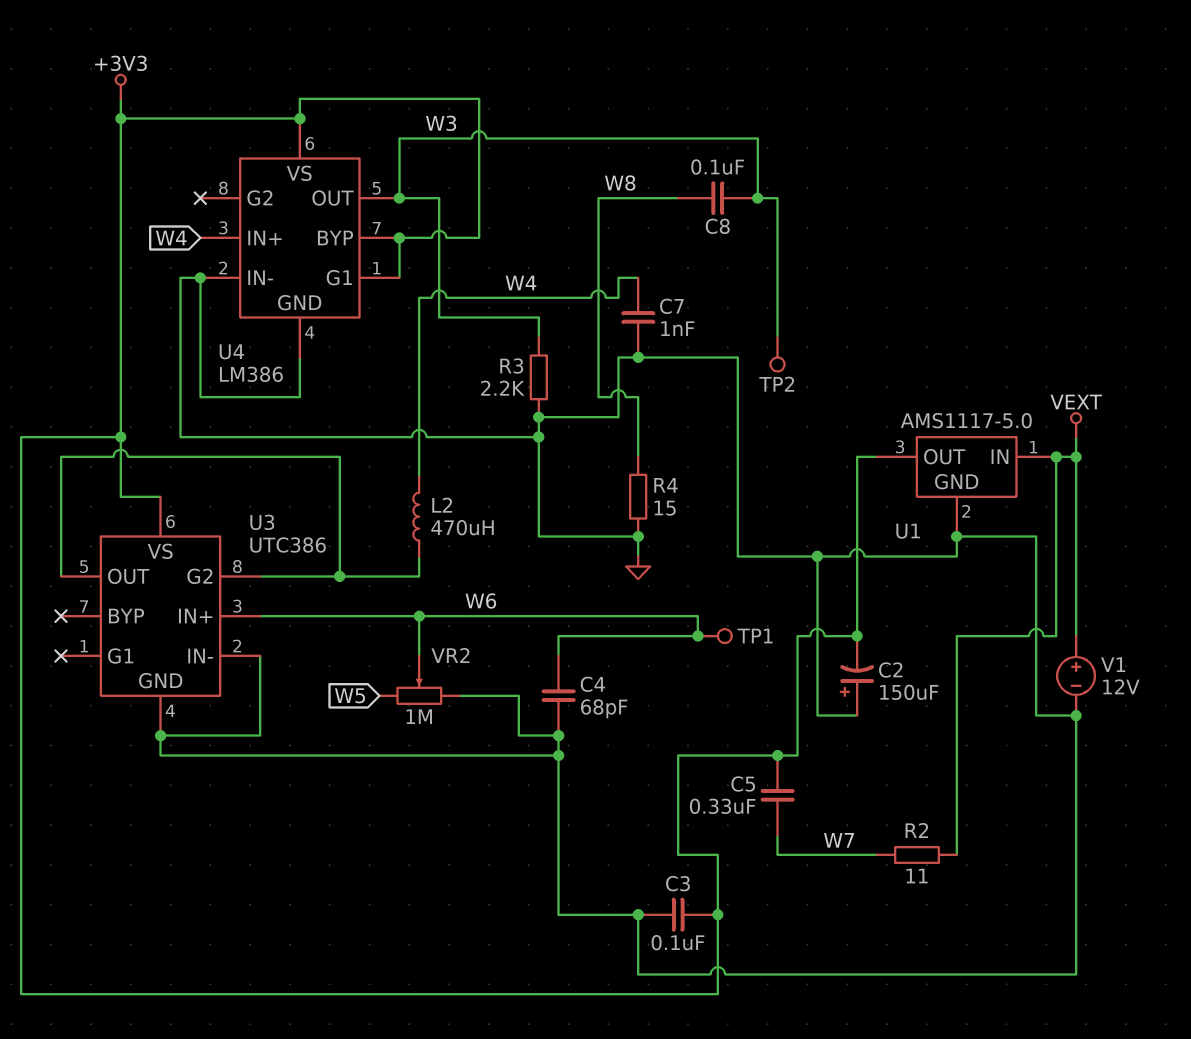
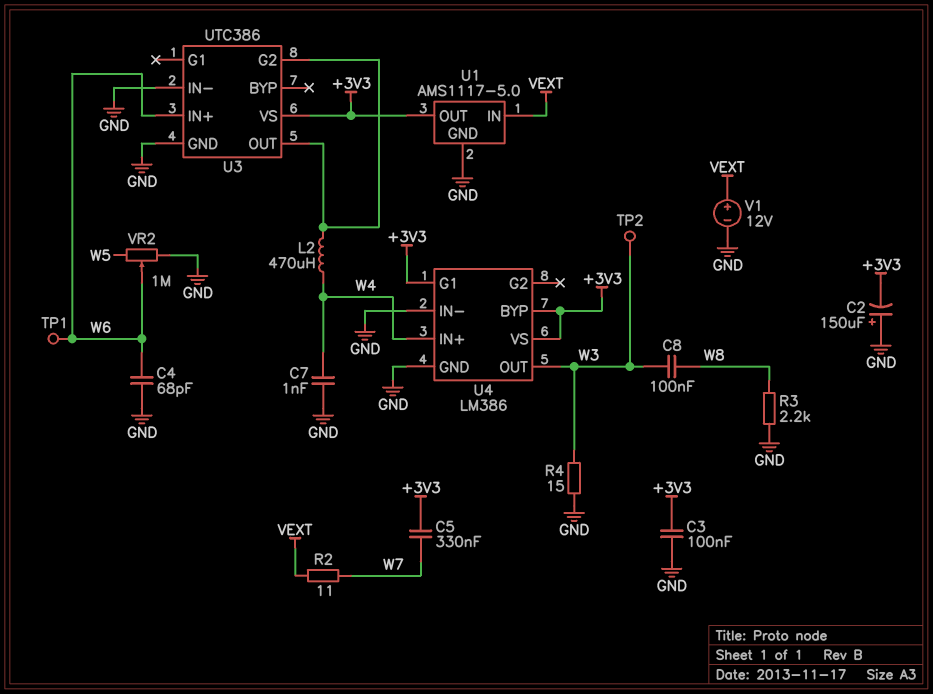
R3: 2.2k (GND, W3) -> 2.2k (GND, W8)
R4: 15 (GND, W8) -> 15 (GND, W3)

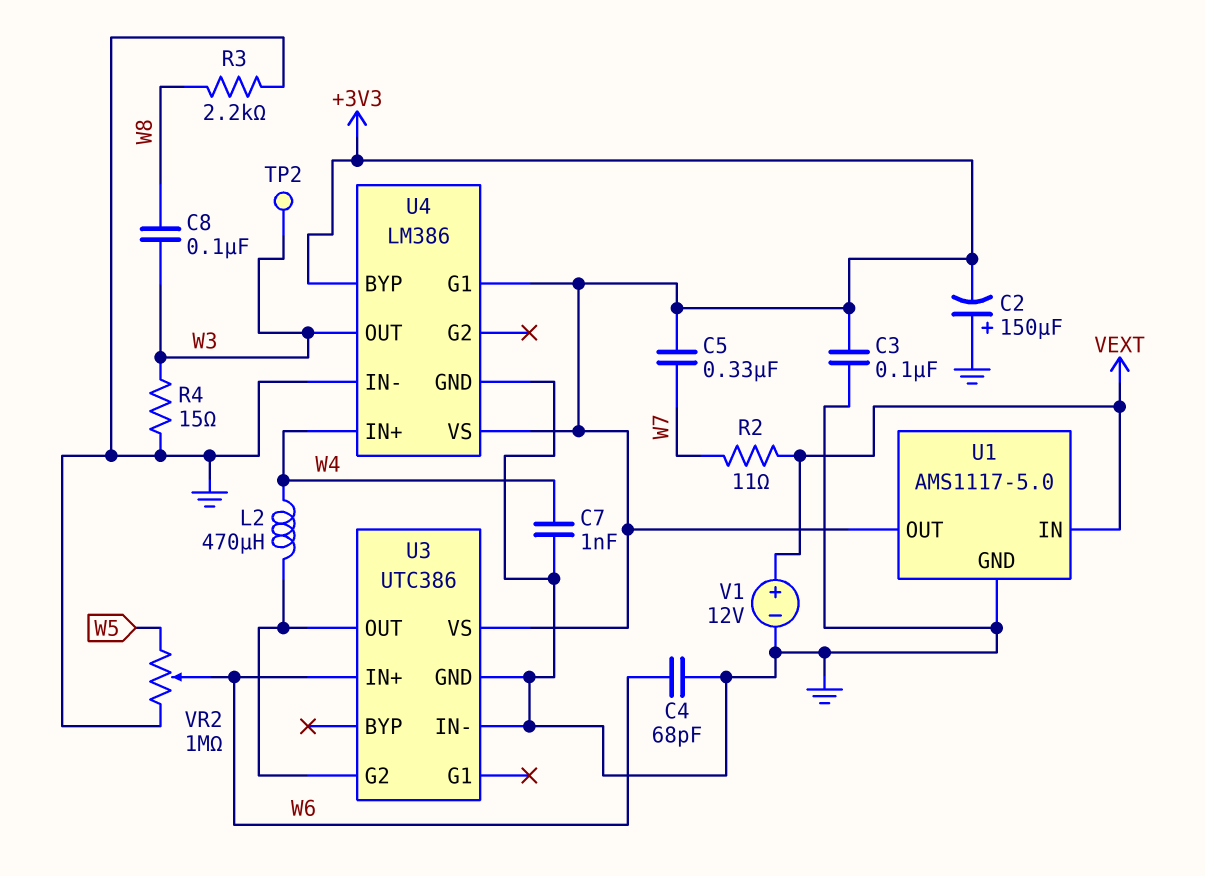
TP1: test point (W6) -> none

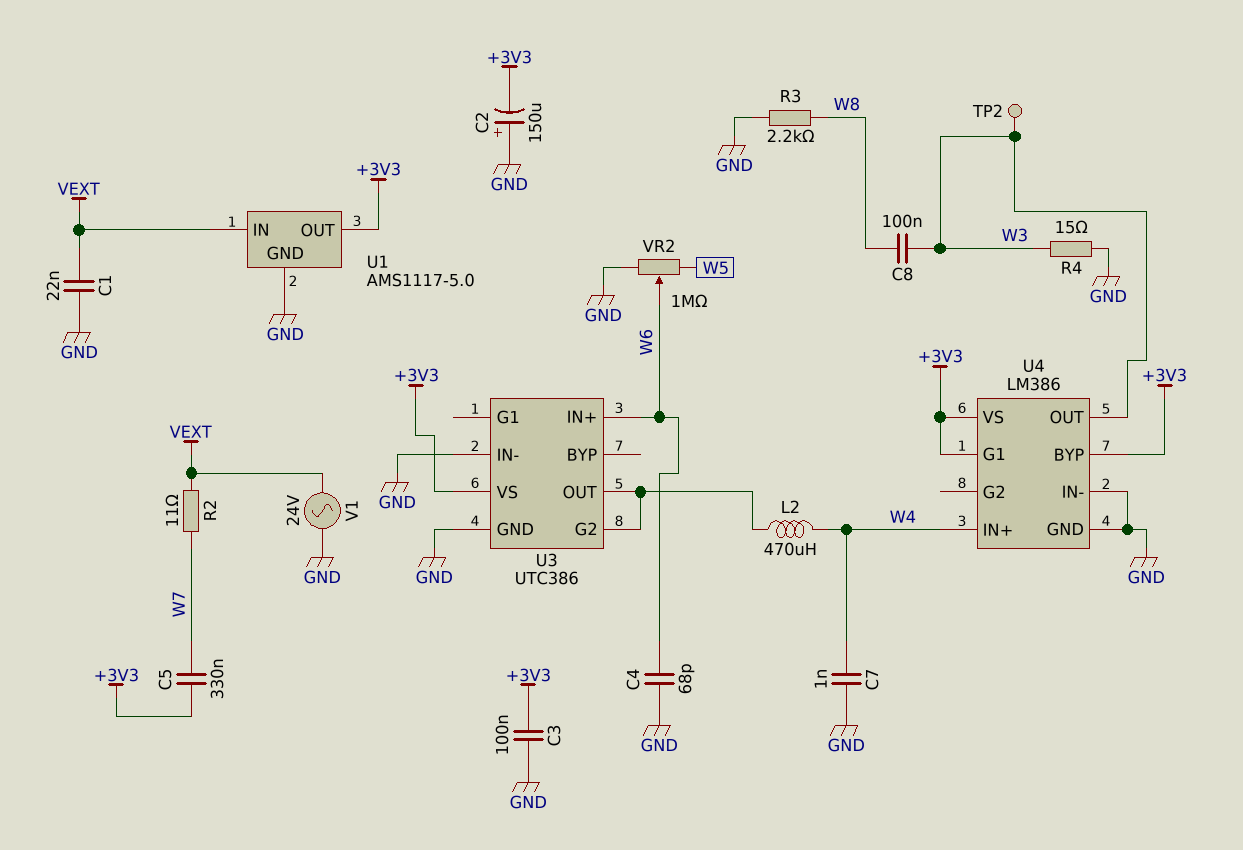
C1: none -> 22nF (GND, VEXT)
V1: 12V (plus VEXT, minus GND) -> AC 24V (GND, VEXT)

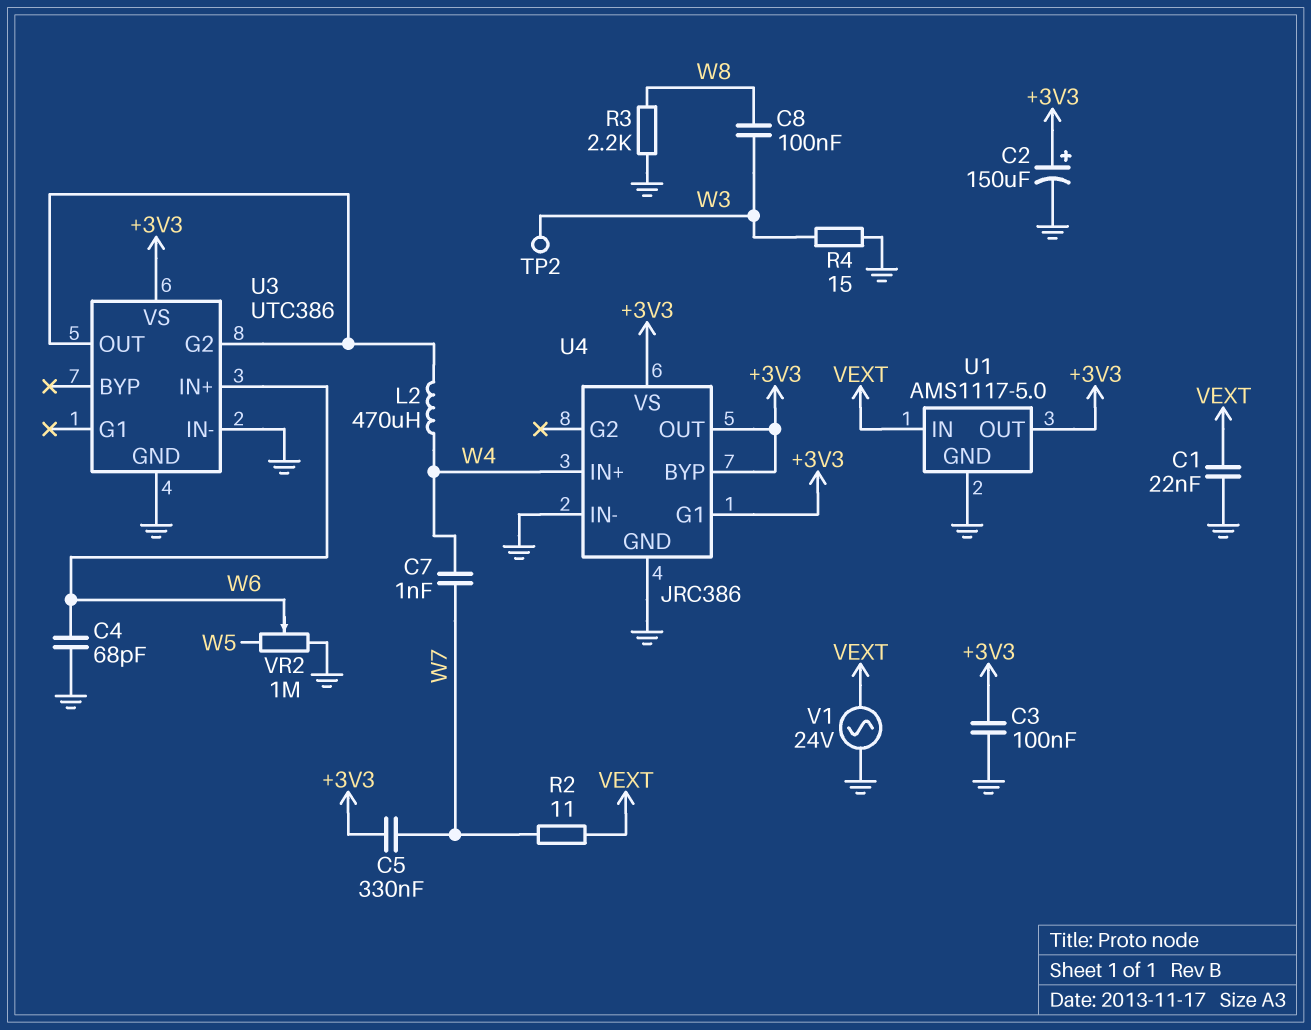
C2: 150uF (plus GND, minus +3V3) -> 150uF (plus +3V3, minus GND)
C7: 1nF (GND, W4) -> 1nF (W4, W7)
U4: LM386 -> JRC386
U4 pin OUT: W3 -> +3V3

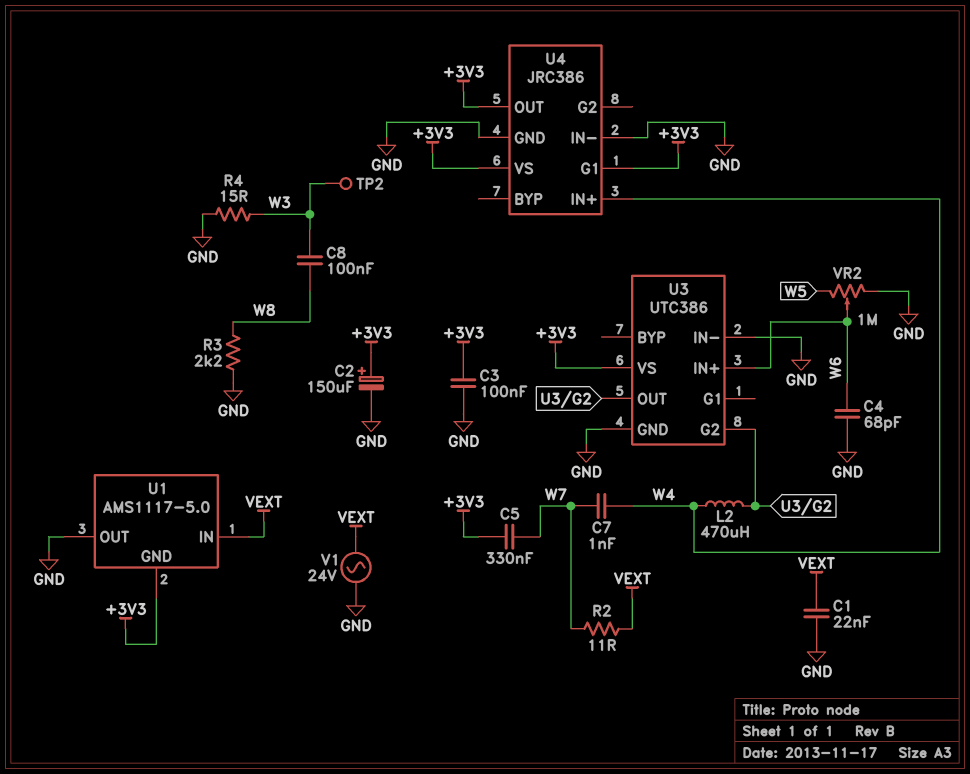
U1 pin GND: GND -> +3V3
U1 pin OUT: +3V3 -> GND
U4 pin BYP: +3V3 -> none

